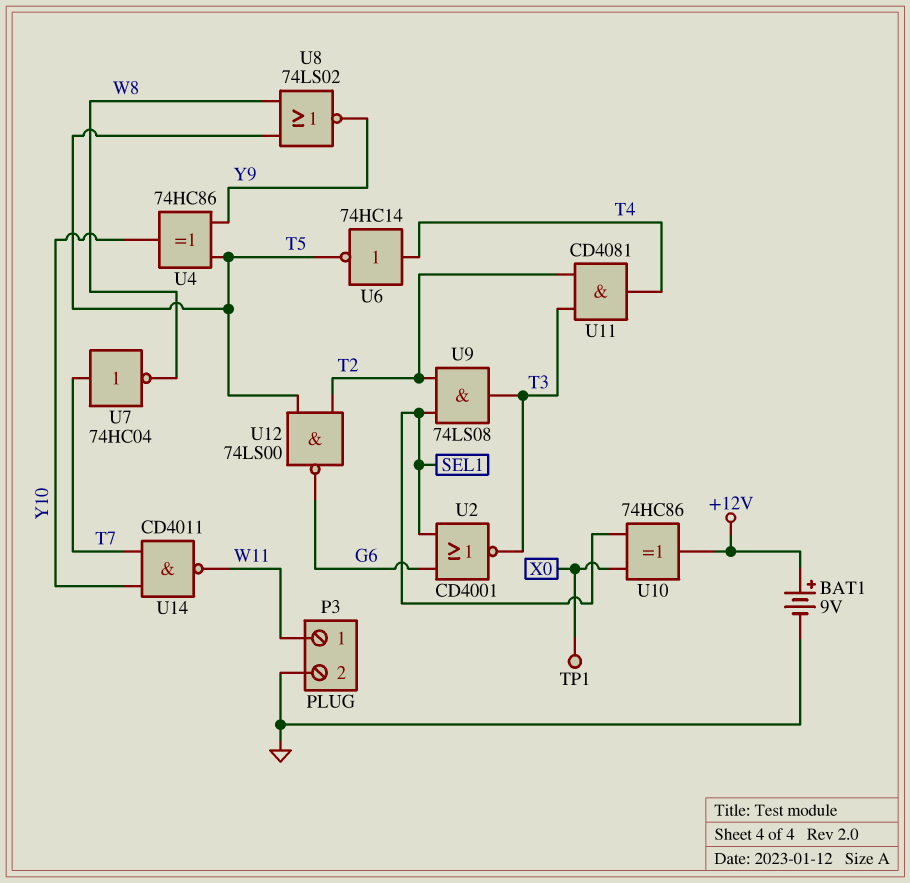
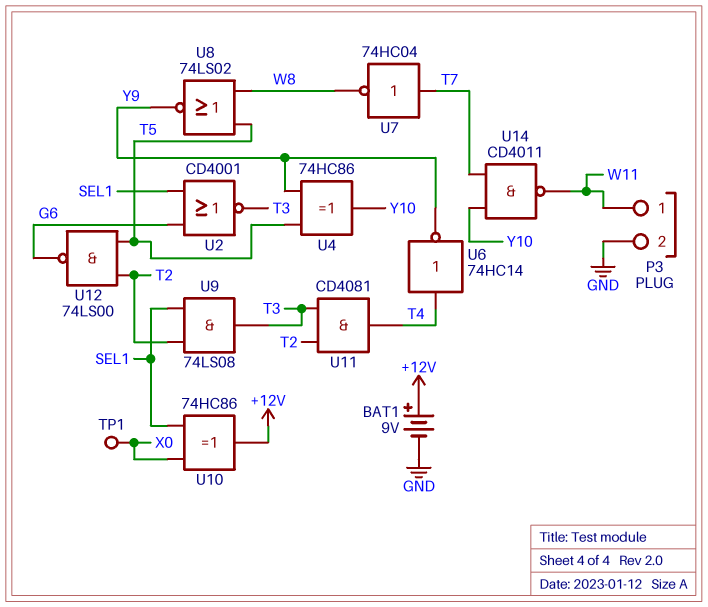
U6: NOT 74HC14 (in T4, out T5) -> NOT 74HC14 (in T4, out Y9)

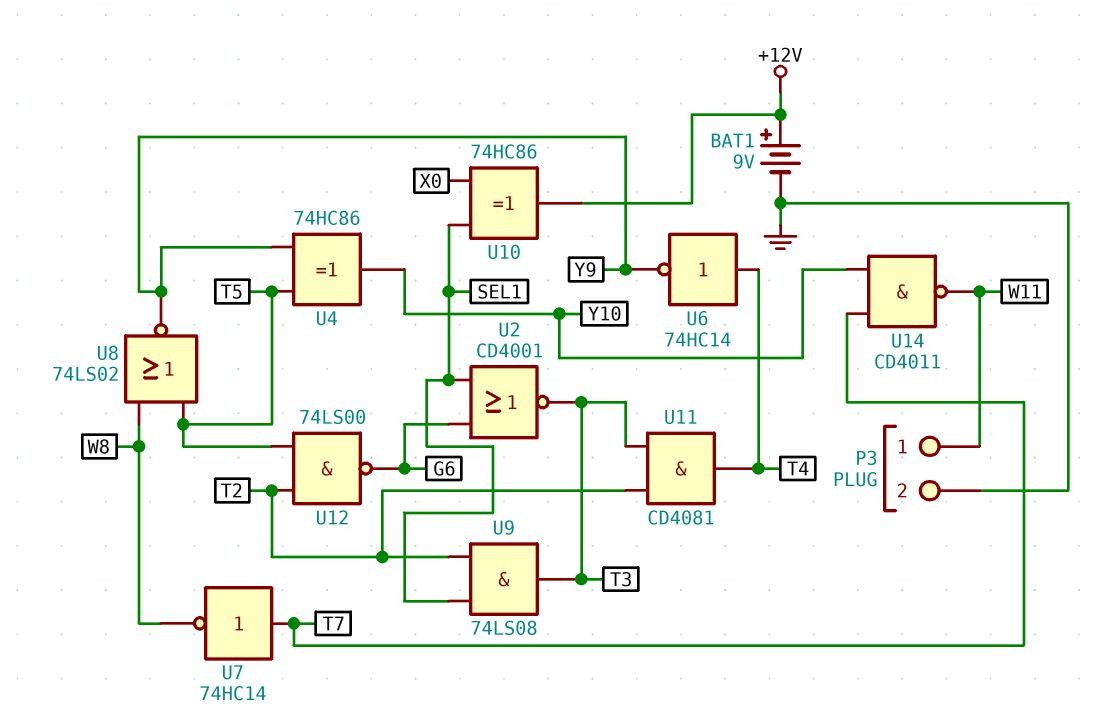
TP1: test point (X0) -> none
U7: NOT 74HC04 (in T7, out W8) -> NOT 74HC14 (in T7, out W8)

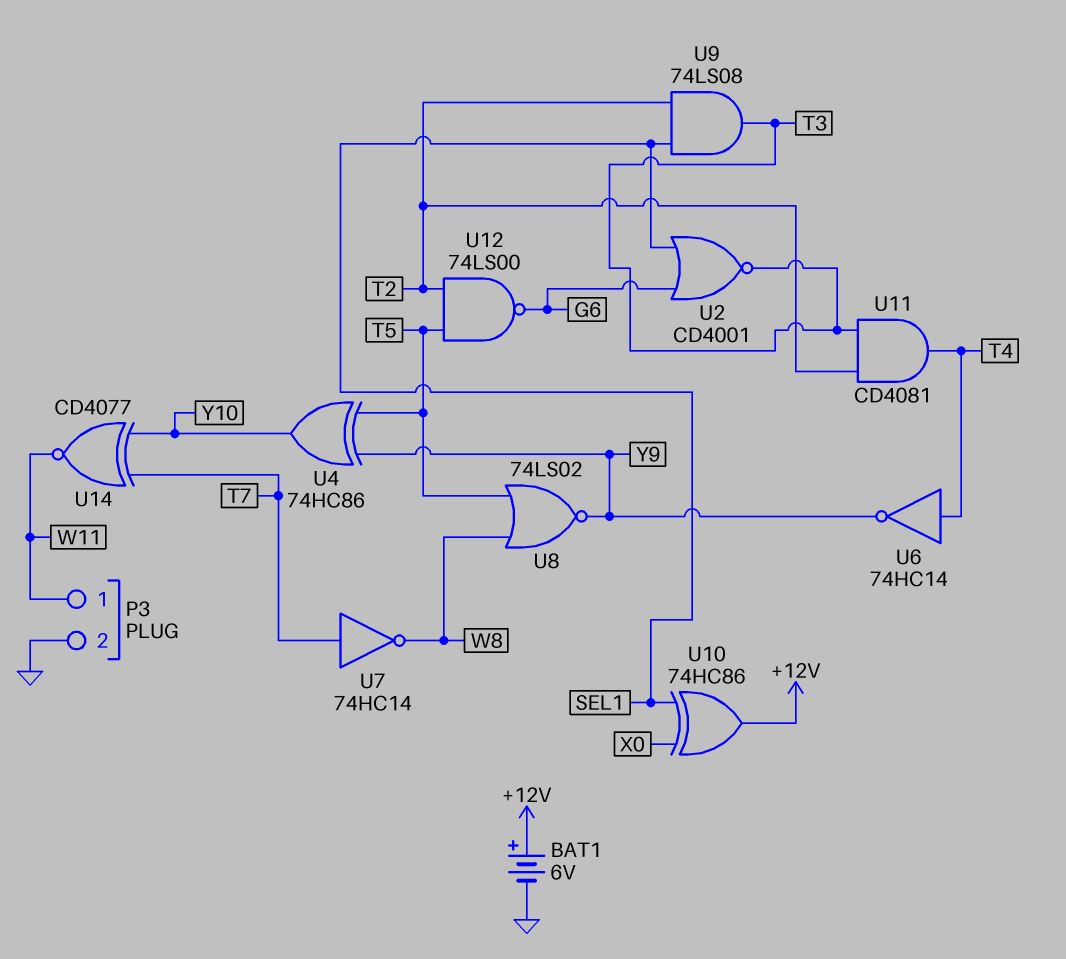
BAT1: 9V (plus +12V, minus GND) -> 6V (plus +12V, minus GND)
U14: NAND CD4011 (in T7, in Y10, out W11) -> XNOR CD4077 (in T7, in Y10, out W11)

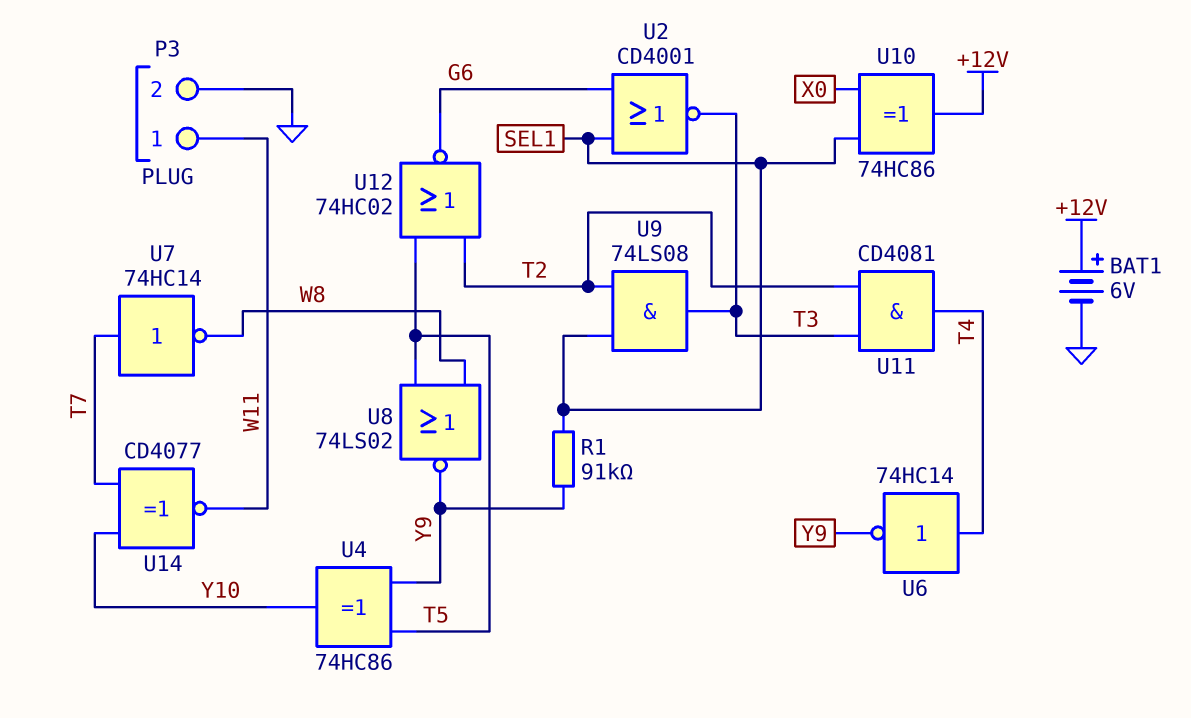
R1: none -> 91k (SEL1, Y9)
U12: NAND 74LS00 (in T2, in T5, out G6) -> NOR 74HC02 (in T2, in T5, out G6)

